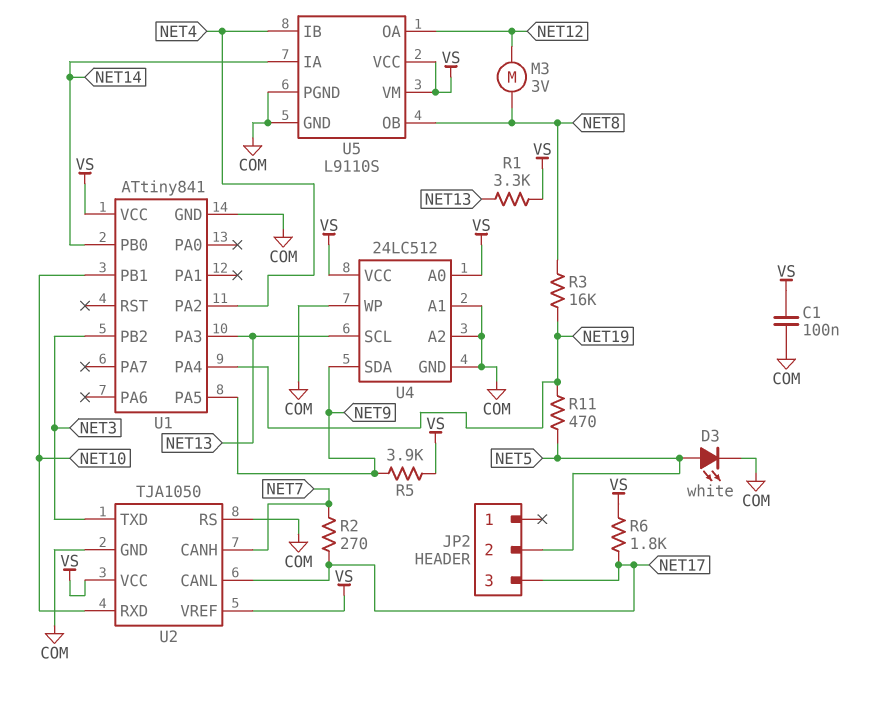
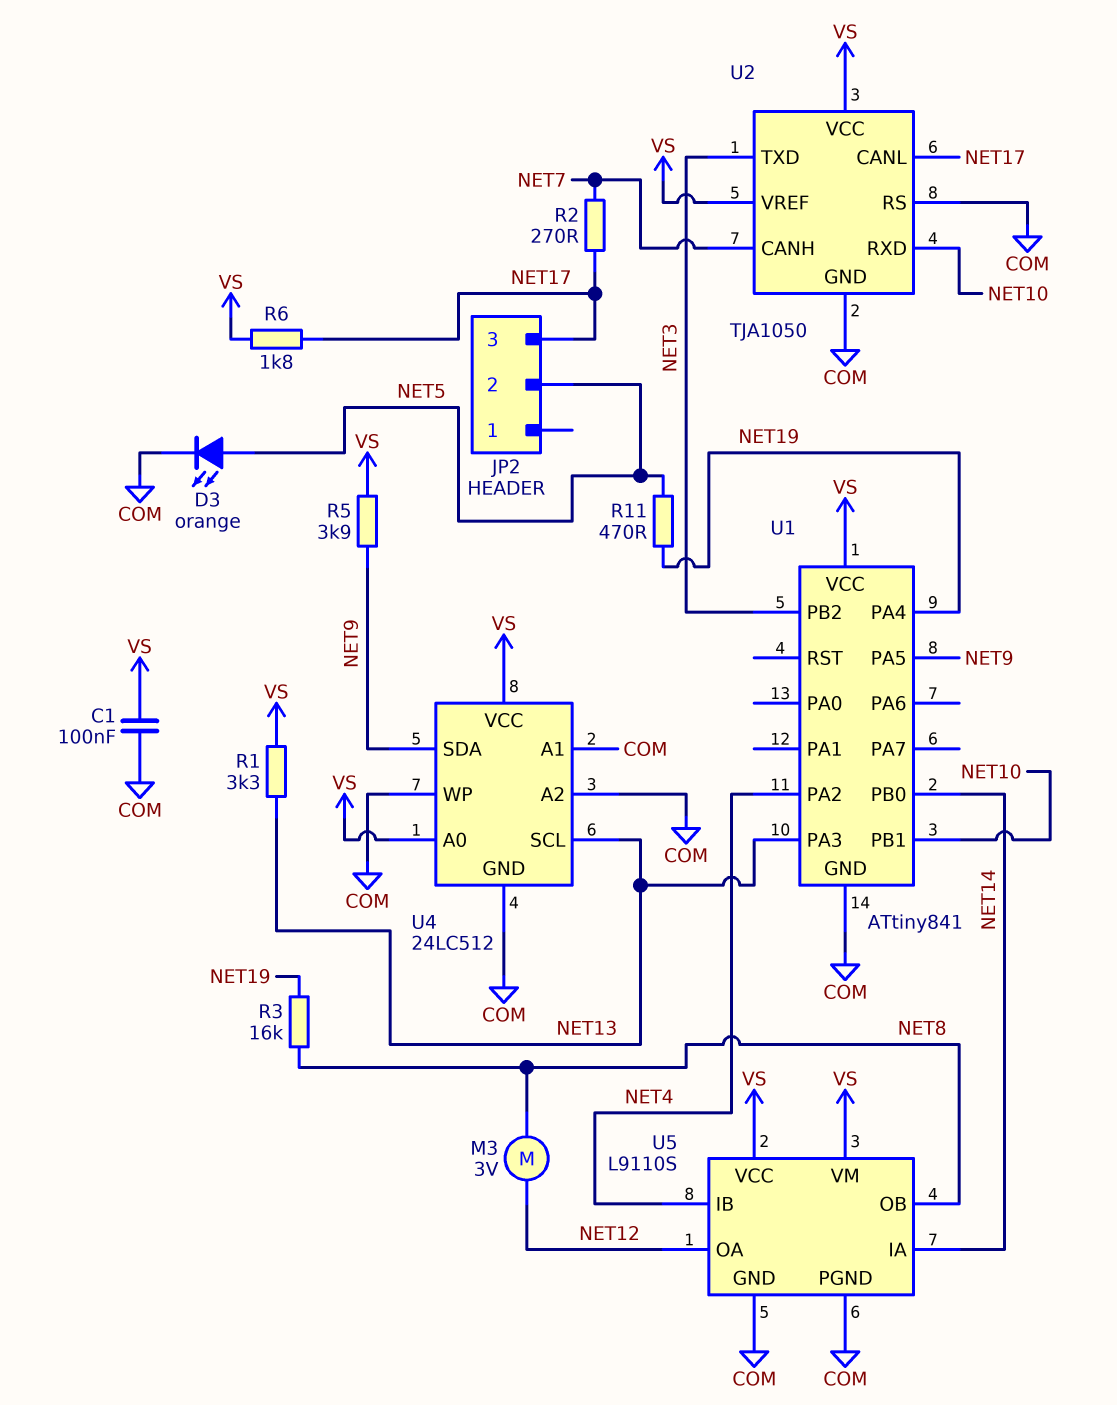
D3: LED white (A NET5, K COM) -> LED orange (A NET5, K COM)

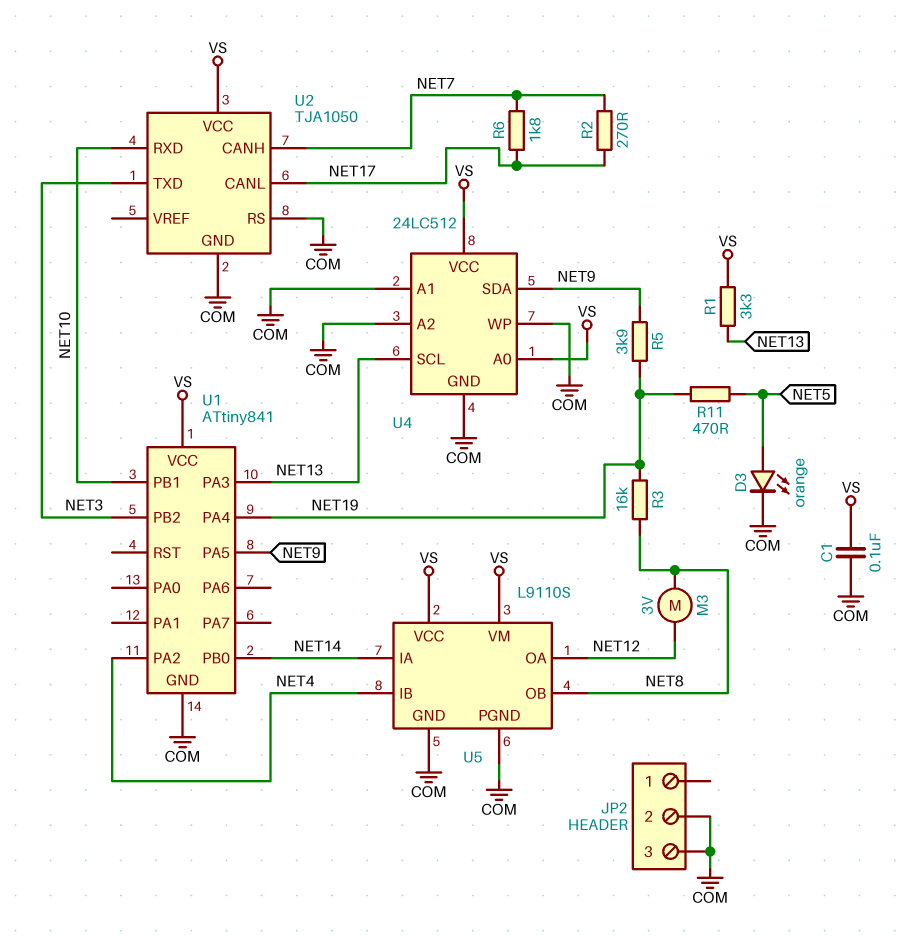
JP2 pin 2: NET5 -> COM
JP2 pin 3: NET17 -> COM
R5: 3.9k (NET9, VS) -> 3.9k (NET9, NET19)
R6: 1.8k (NET17, VS) -> 1.8k (NET7, NET17)
U2 pin VREF: VS -> none

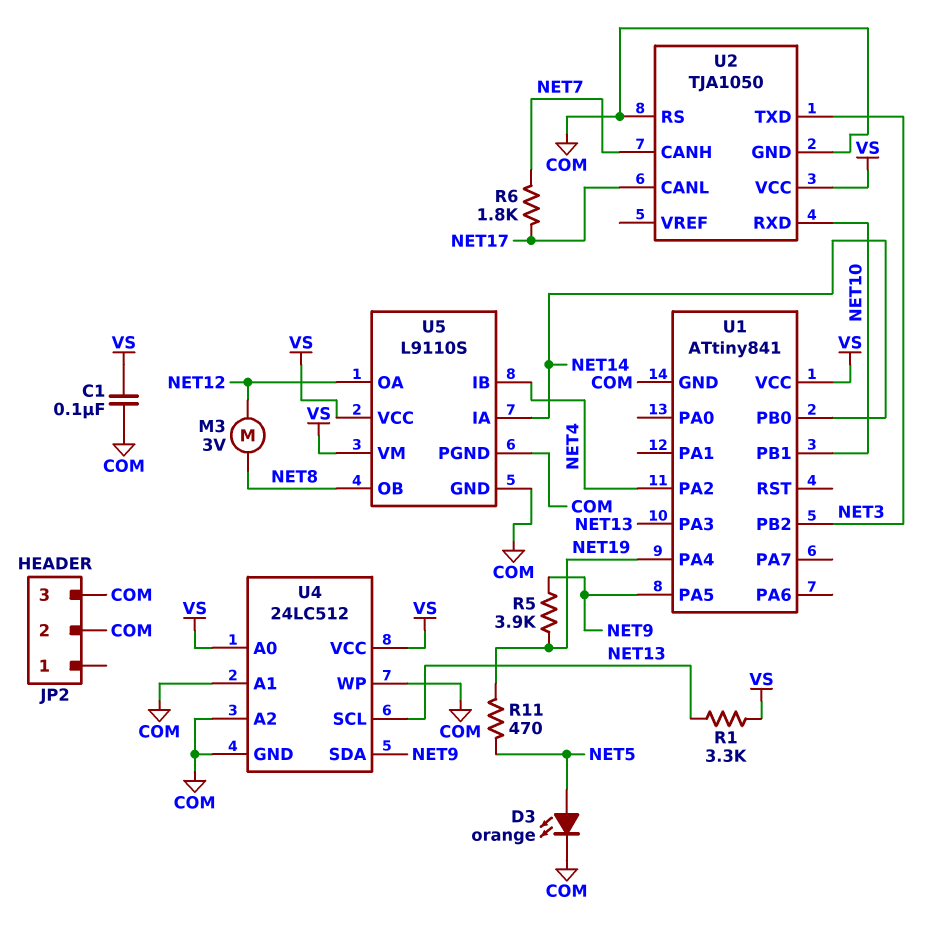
R2: 270 (NET7, NET17) -> none
R3: 16k (NET8, NET19) -> none

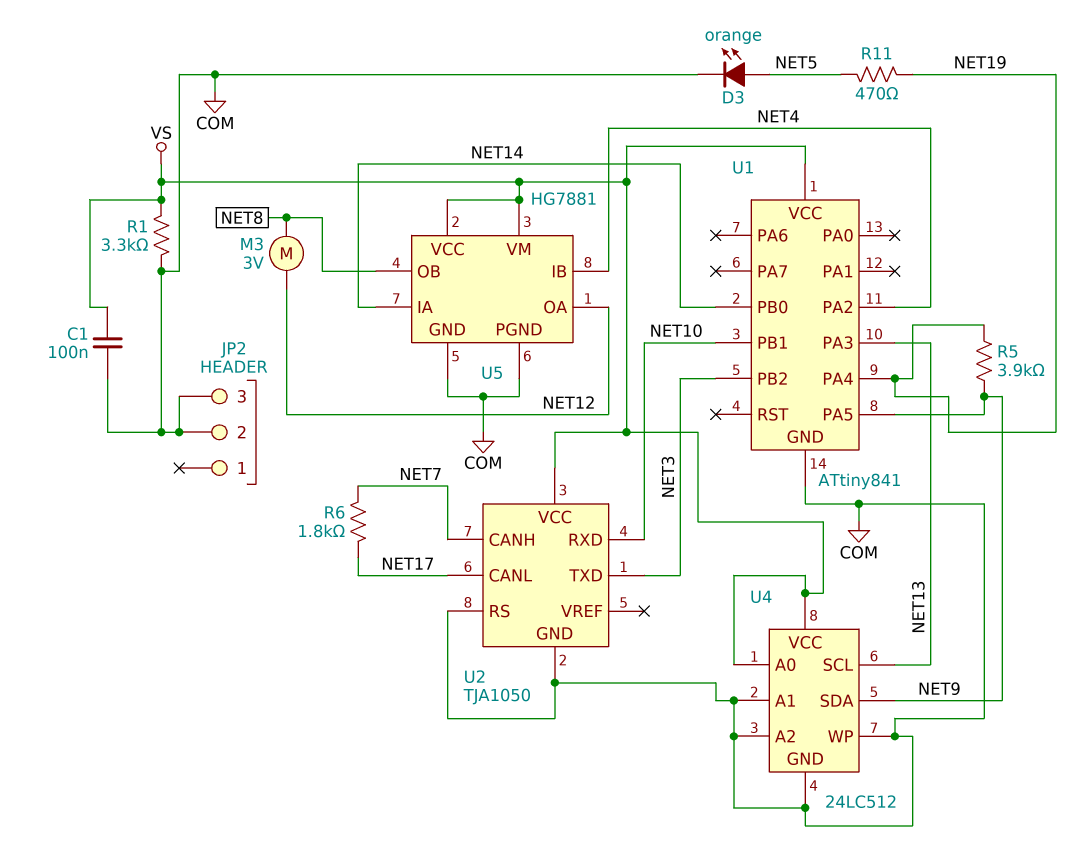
R1: 3.3k (NET13, VS) -> 3.3k (COM, VS)
U5: L9110S -> HG7881

